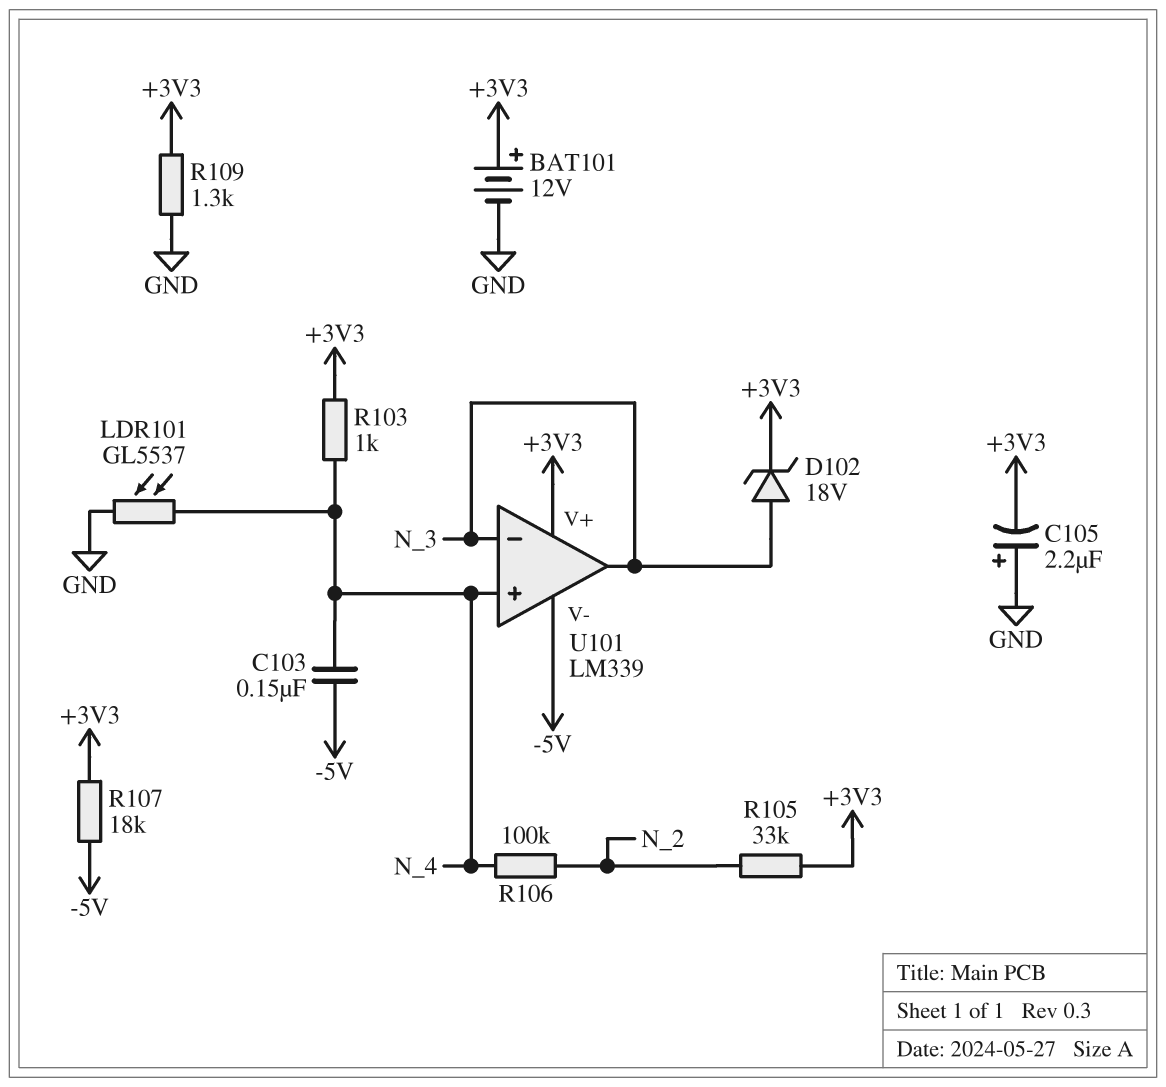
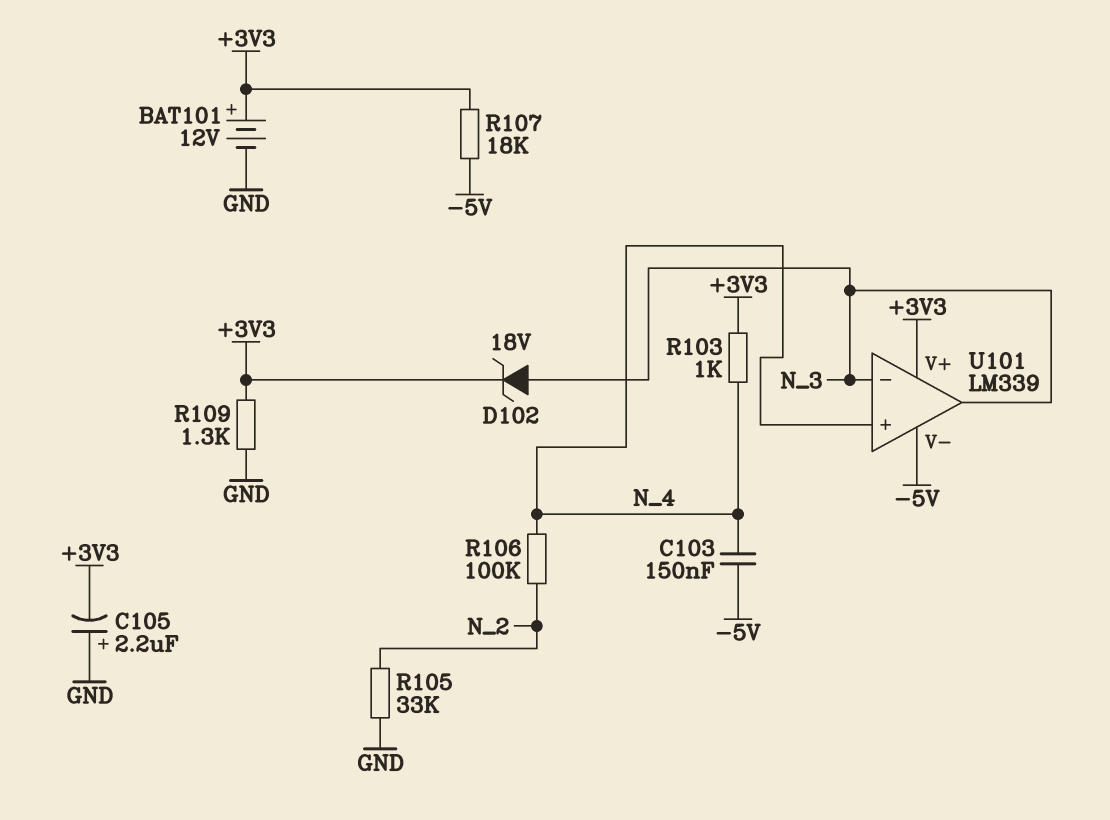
LDR101: GL5537 (GND, N_4) -> none
R105: 33k (+3V3, N_2) -> 33k (GND, N_2)

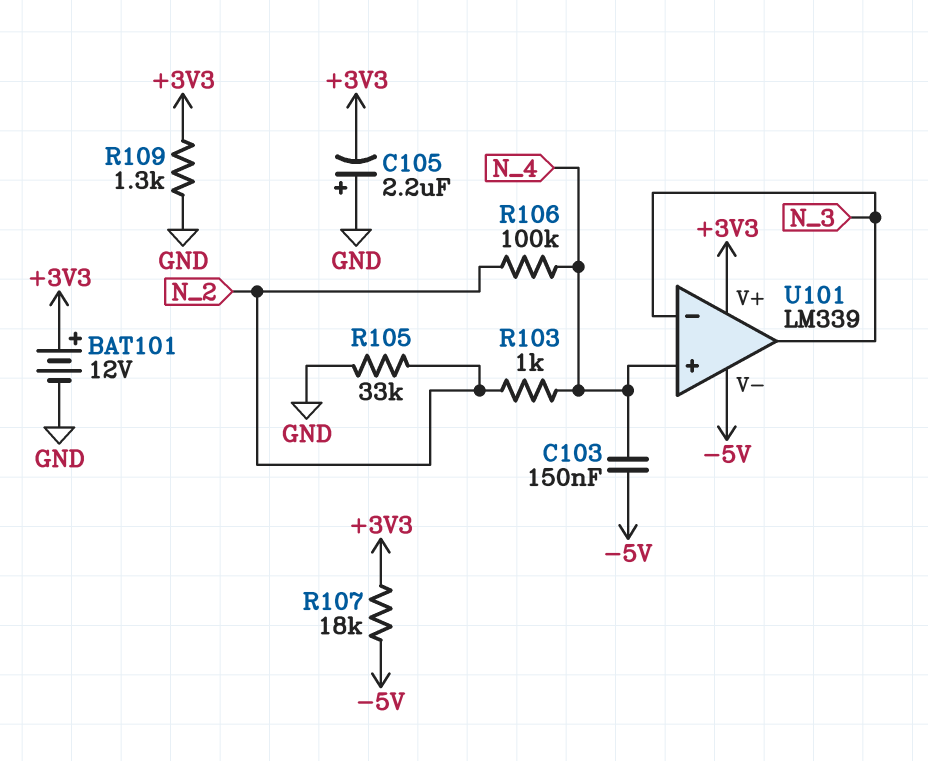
D102: zener 18V (A N_3, K +3V3) -> none
R103: 1k (+3V3, N_4) -> 1k (N_2, N_4)

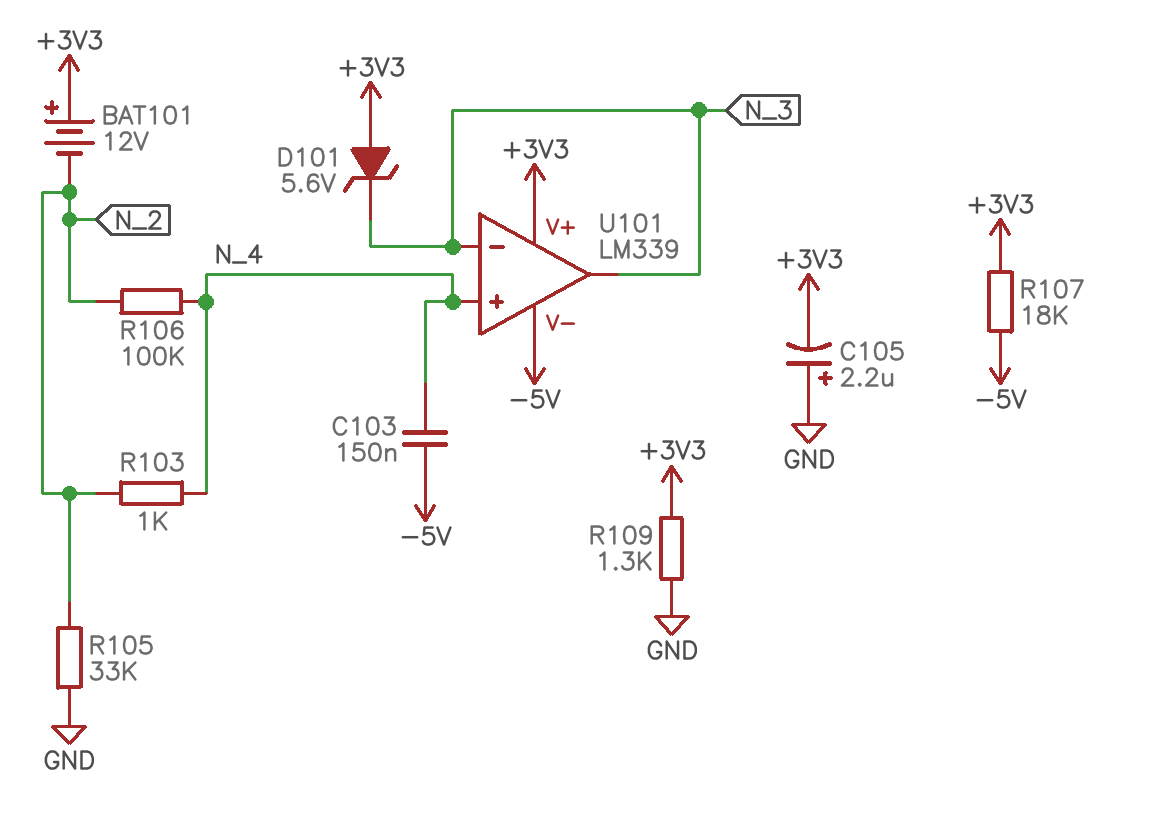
BAT101: 12V (plus +3V3, minus GND) -> 12V (plus +3V3, minus N_2)
D101: none -> zener 5.6V (A +3V3, K N_3)

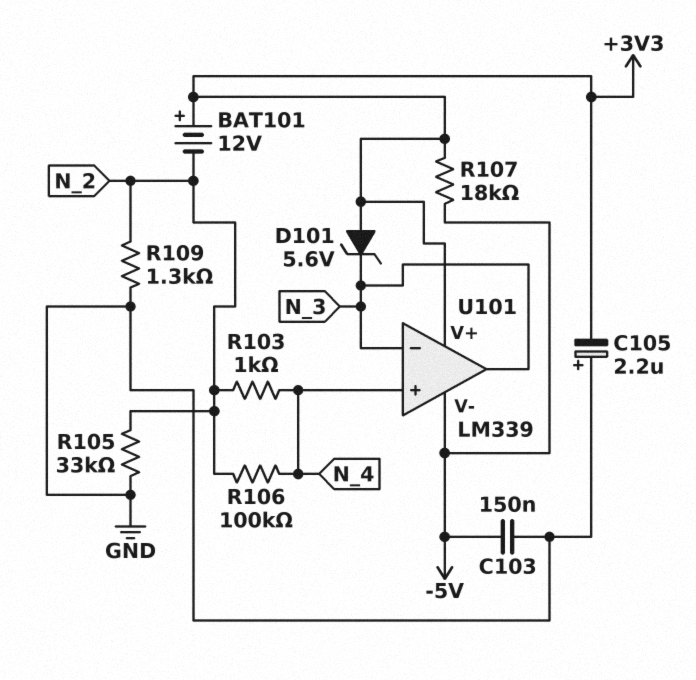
C103: 150nF (-5V, N_4) -> 150nF (-5V, GND)
R109: 1.3k (+3V3, GND) -> 1.3k (GND, N_2)

